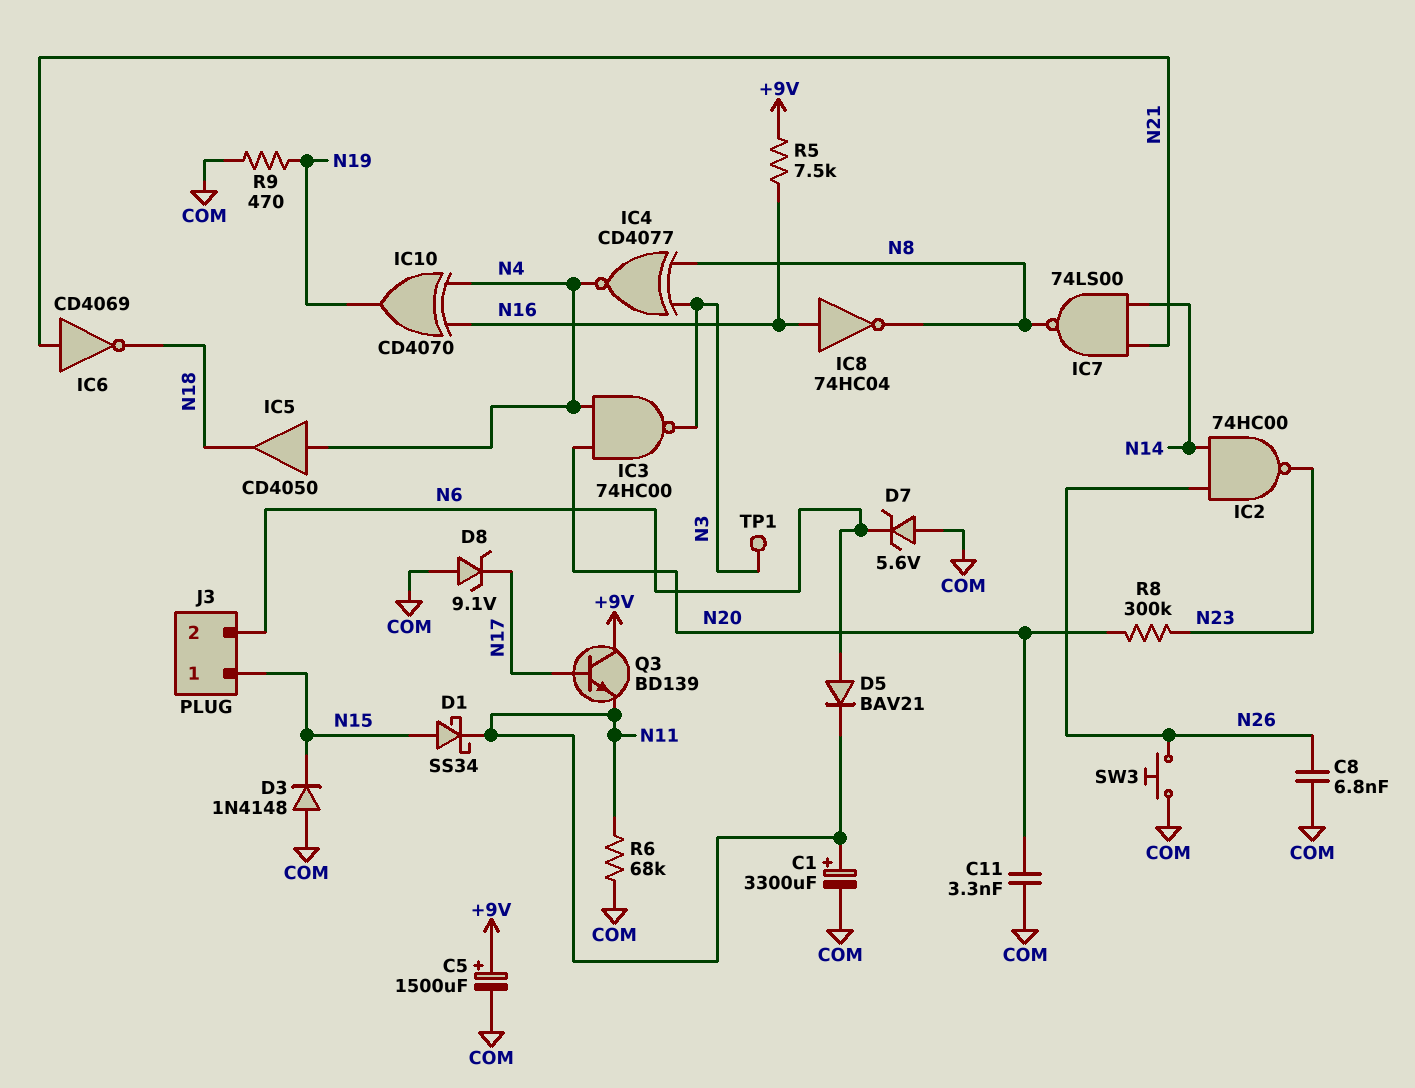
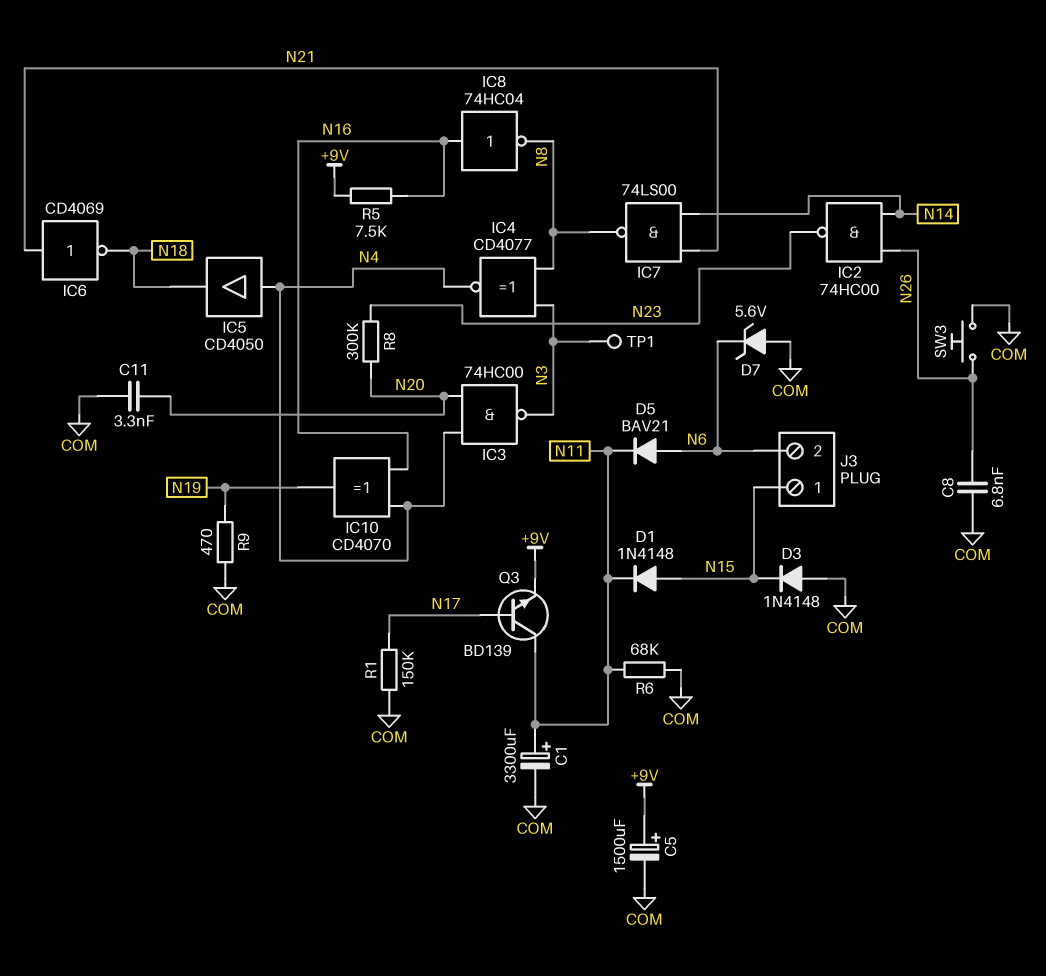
D1: schottky SS34 (A N15, K N11) -> diode 1N4148 (A N15, K N11)
D8: zener 9.1V (A COM, K N17) -> none
Q3: NPN BD139 (B N17, C +9V, E N11) -> NPN BD139 (B N17, C N11, E +9V)
R1: none -> 150k (COM, N17)

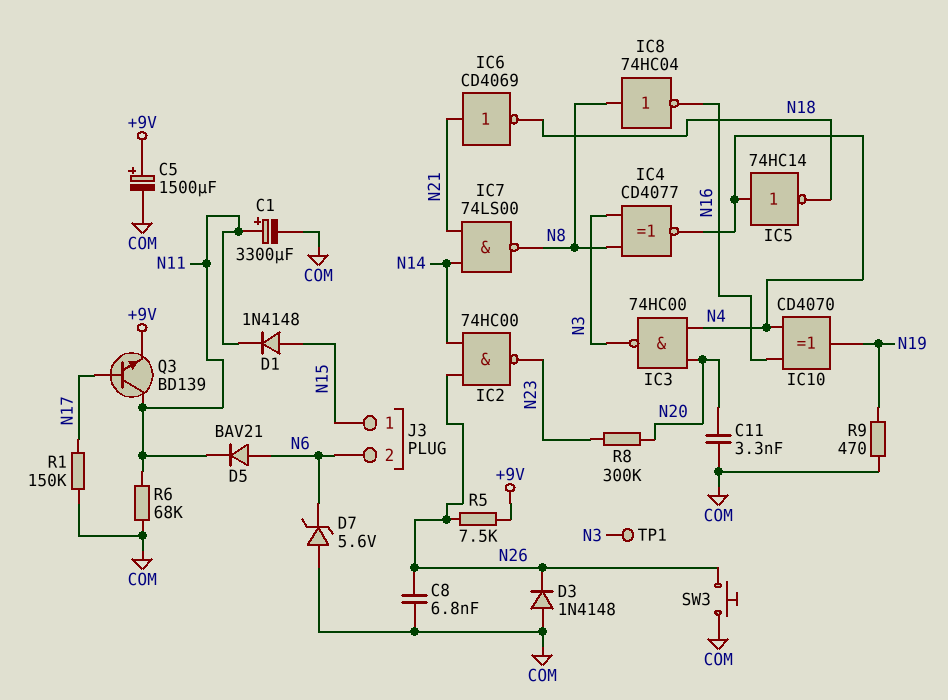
D3: diode 1N4148 (A COM, K N15) -> diode 1N4148 (A COM, K N26)
IC5: buffer CD4050 (in N4, out N18) -> NOT 74HC14 (in N4, out N18)
IC8: NOT 74HC04 (in N16, out N8) -> NOT 74HC04 (in N8, out N16)
R5: 7.5k (+9V, N16) -> 7.5k (+9V, N26)

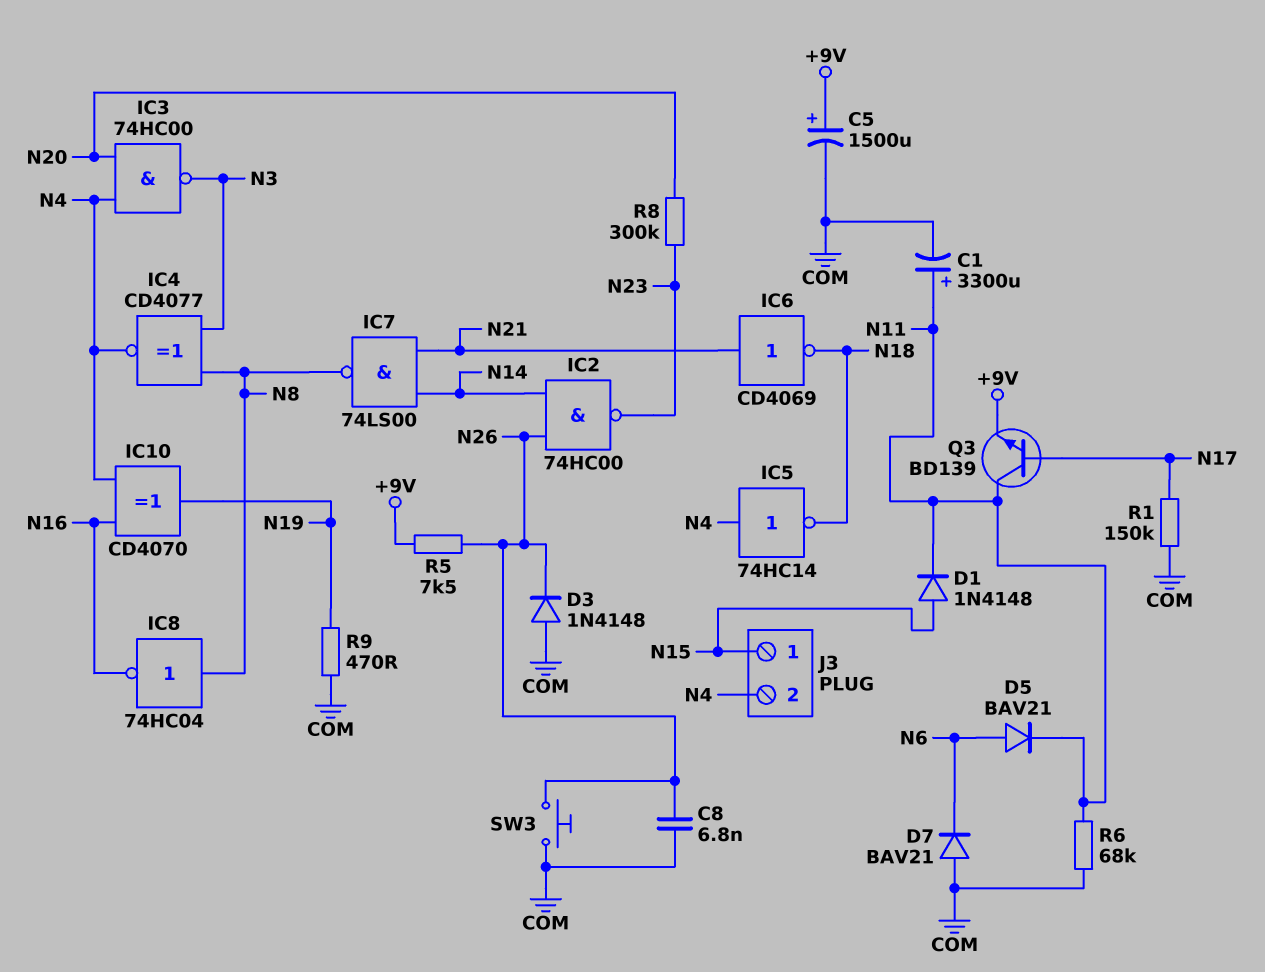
C11: 3.3nF (COM, N20) -> none
D7: zener 5.6V (A COM, K N6) -> diode BAV21 (A COM, K N6)
J3 pin 2: N6 -> N4
TP1: test point (N3) -> none

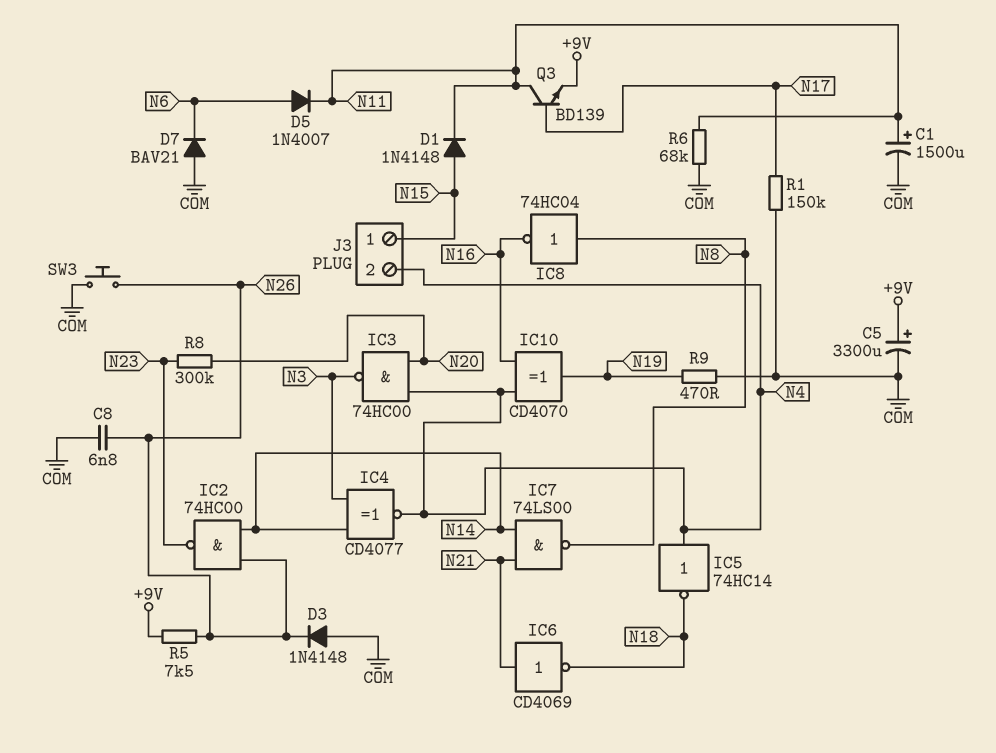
C1: 3300uF (plus N11, minus COM) -> 1500uF (plus N11, minus COM)
C5: 1500uF (plus +9V, minus COM) -> 3300uF (plus +9V, minus COM)
D5: diode BAV21 (A N6, K N11) -> diode 1N4007 (A N6, K N11)
IC4: XNOR CD4077 (in N3, in N8, out N4) -> XNOR CD4077 (in N3, in N14, out N4)

